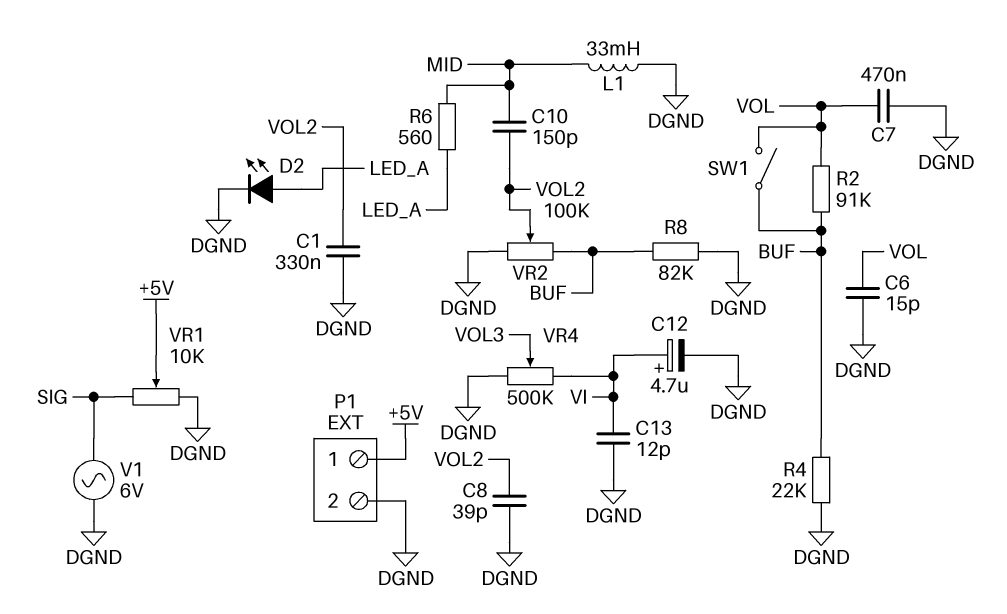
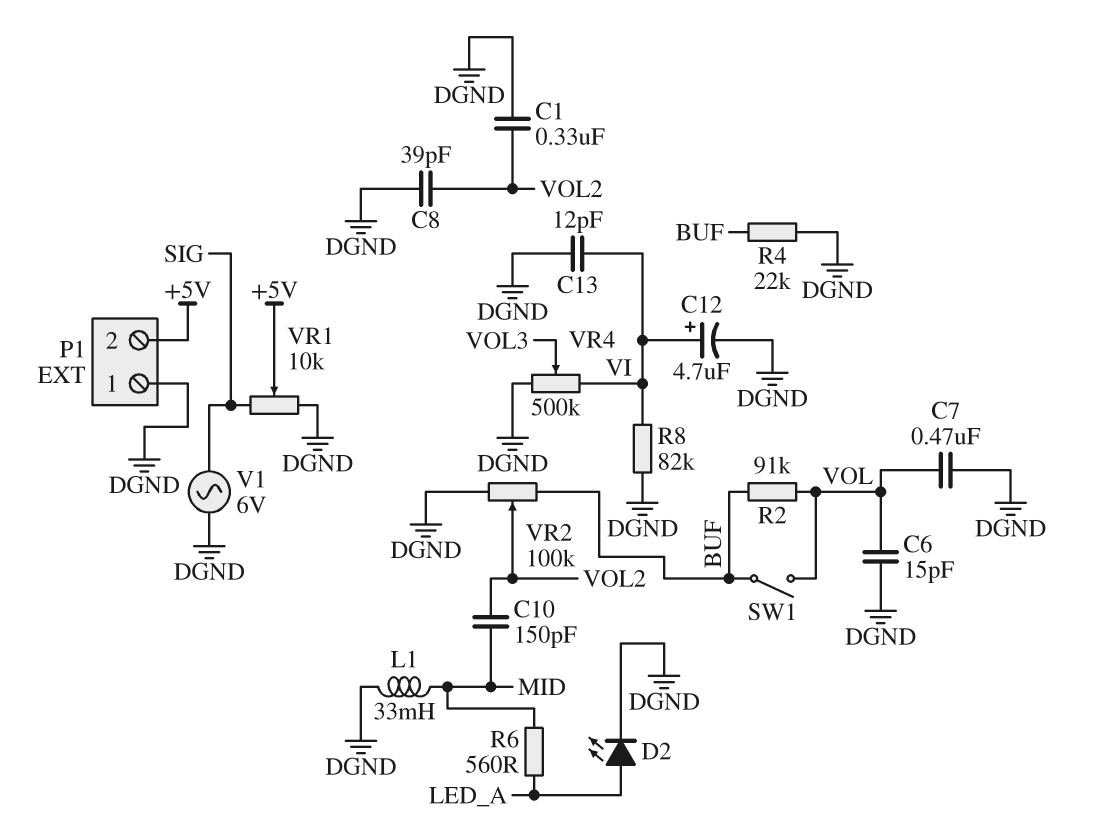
P1 pin 1: +5V -> DGND
P1 pin 2: DGND -> +5V
R8: 82k (BUF, DGND) -> 82k (DGND, VI)

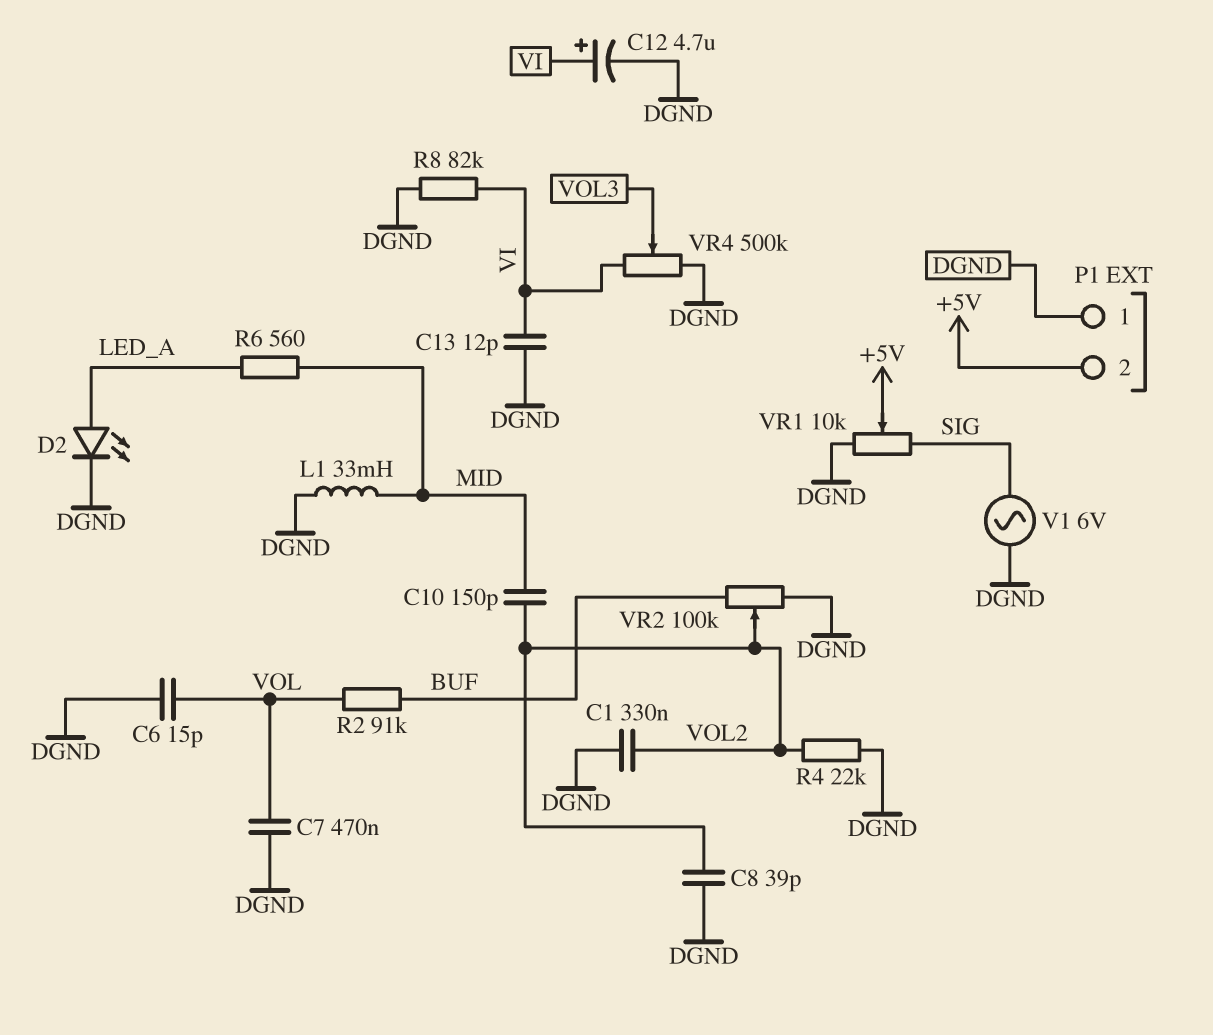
R4: 22k (BUF, DGND) -> 22k (DGND, VOL2)
SW1: switch (BUF, VOL) -> none

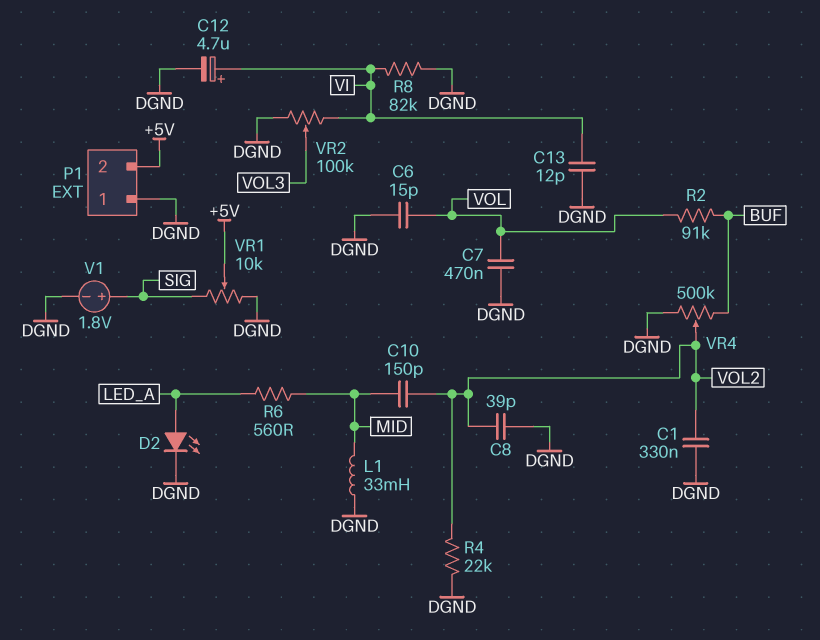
V1: AC 6V (DGND, SIG) -> 1.8V (plus SIG, minus DGND)
VR2: 100k (BUF, DGND, wiper VOL2) -> 100k (DGND, VI, wiper VOL3)
VR4: 500k (DGND, VI, wiper VOL3) -> 500k (BUF, DGND, wiper VOL2)

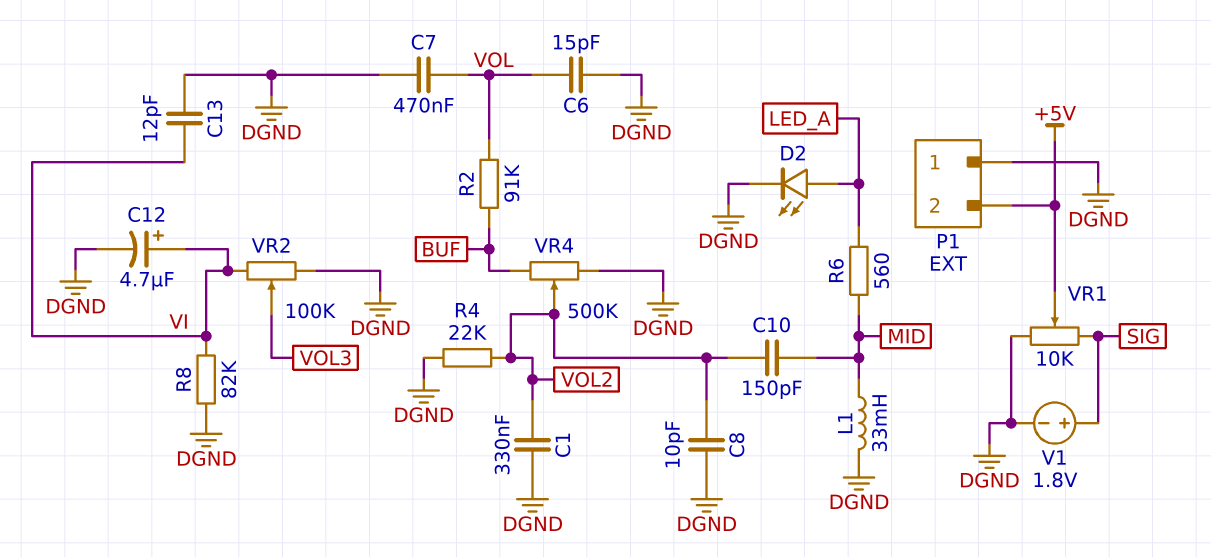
C8: 39pF (DGND, VOL2) -> 10pF (DGND, VOL2)

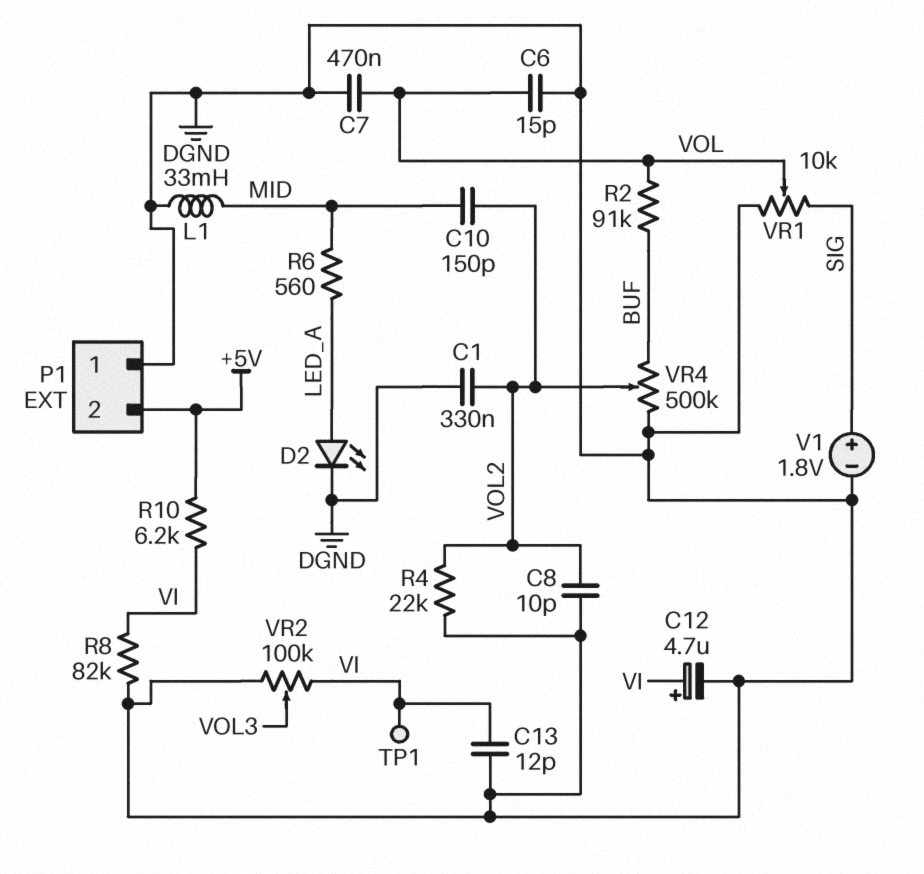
R10: none -> 6.2k (+5V, VI)
TP1: none -> test point (VI)
VR1: 10k (DGND, SIG, wiper +5V) -> 10k (DGND, SIG, wiper VOL)

